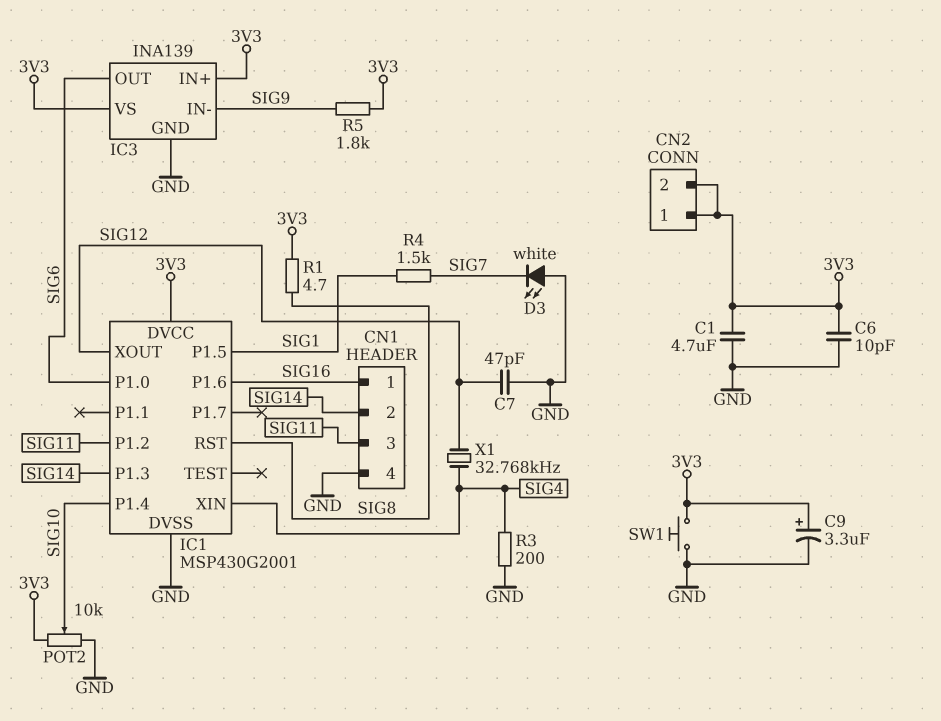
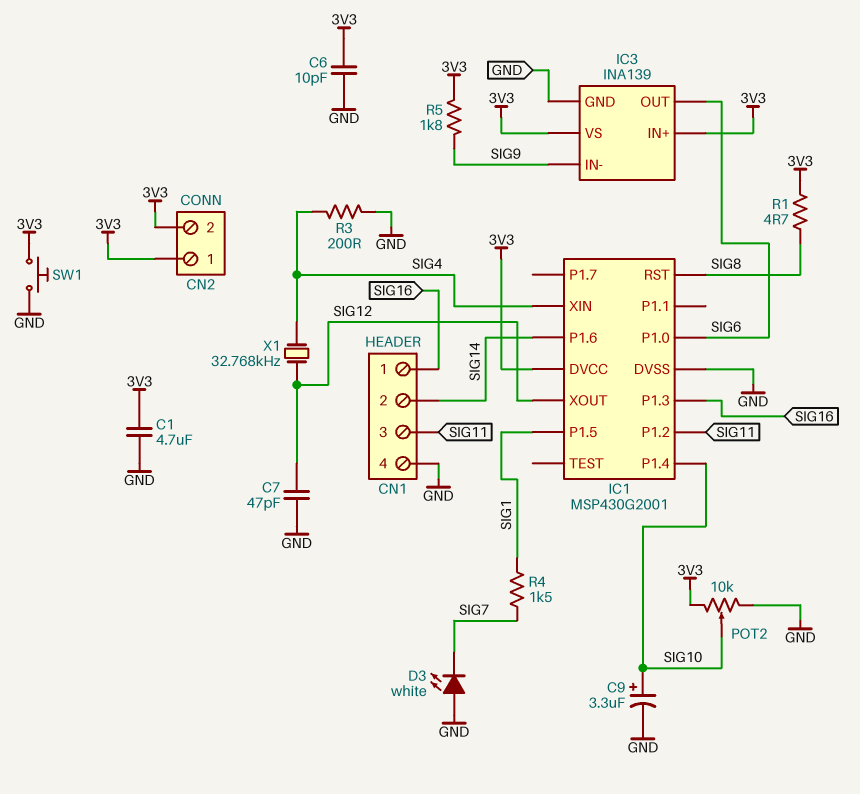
C9: 3.3uF (plus 3V3, minus GND) -> 3.3uF (plus SIG10, minus GND)
IC1 pin P1.3: SIG14 -> SIG16
IC1 pin P1.6: SIG16 -> SIG14

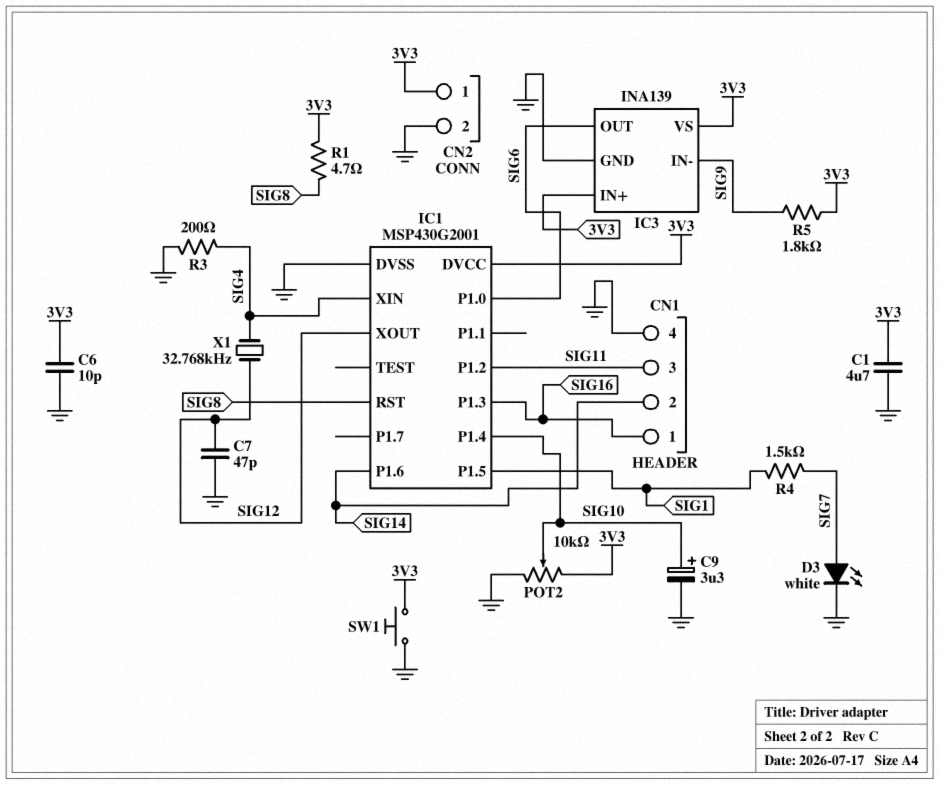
CN2 pin 2: 3V3 -> GND
D3: LED white (A GND, K SIG7) -> LED white (A SIG7, K GND)

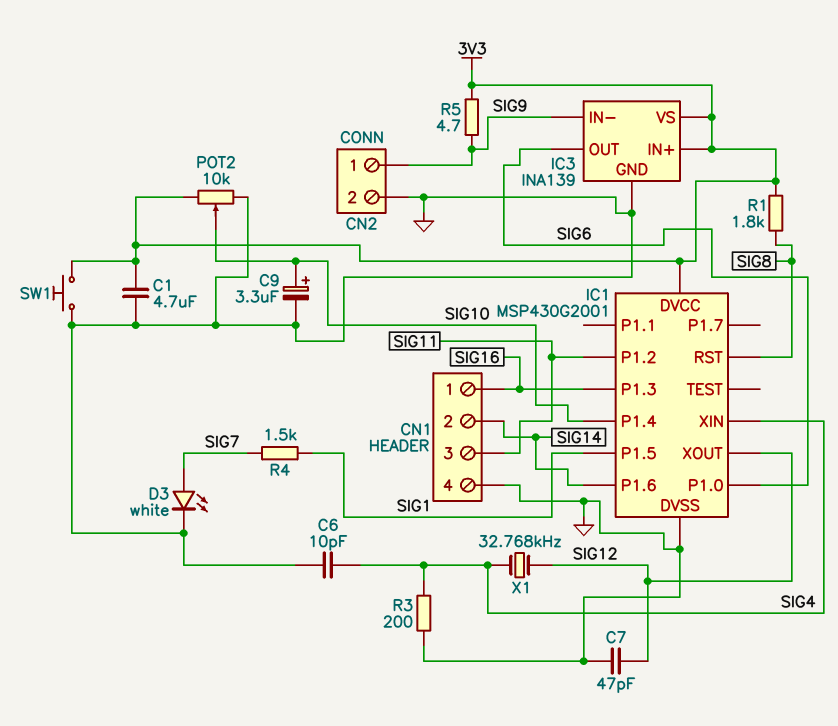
C6: 10pF (3V3, GND) -> 10pF (GND, SIG4)
CN2 pin 1: 3V3 -> SIG9
R1: 4.7 (3V3, SIG8) -> 1.8k (3V3, SIG8)
R5: 1.8k (3V3, SIG9) -> 4.7 (3V3, SIG9)

